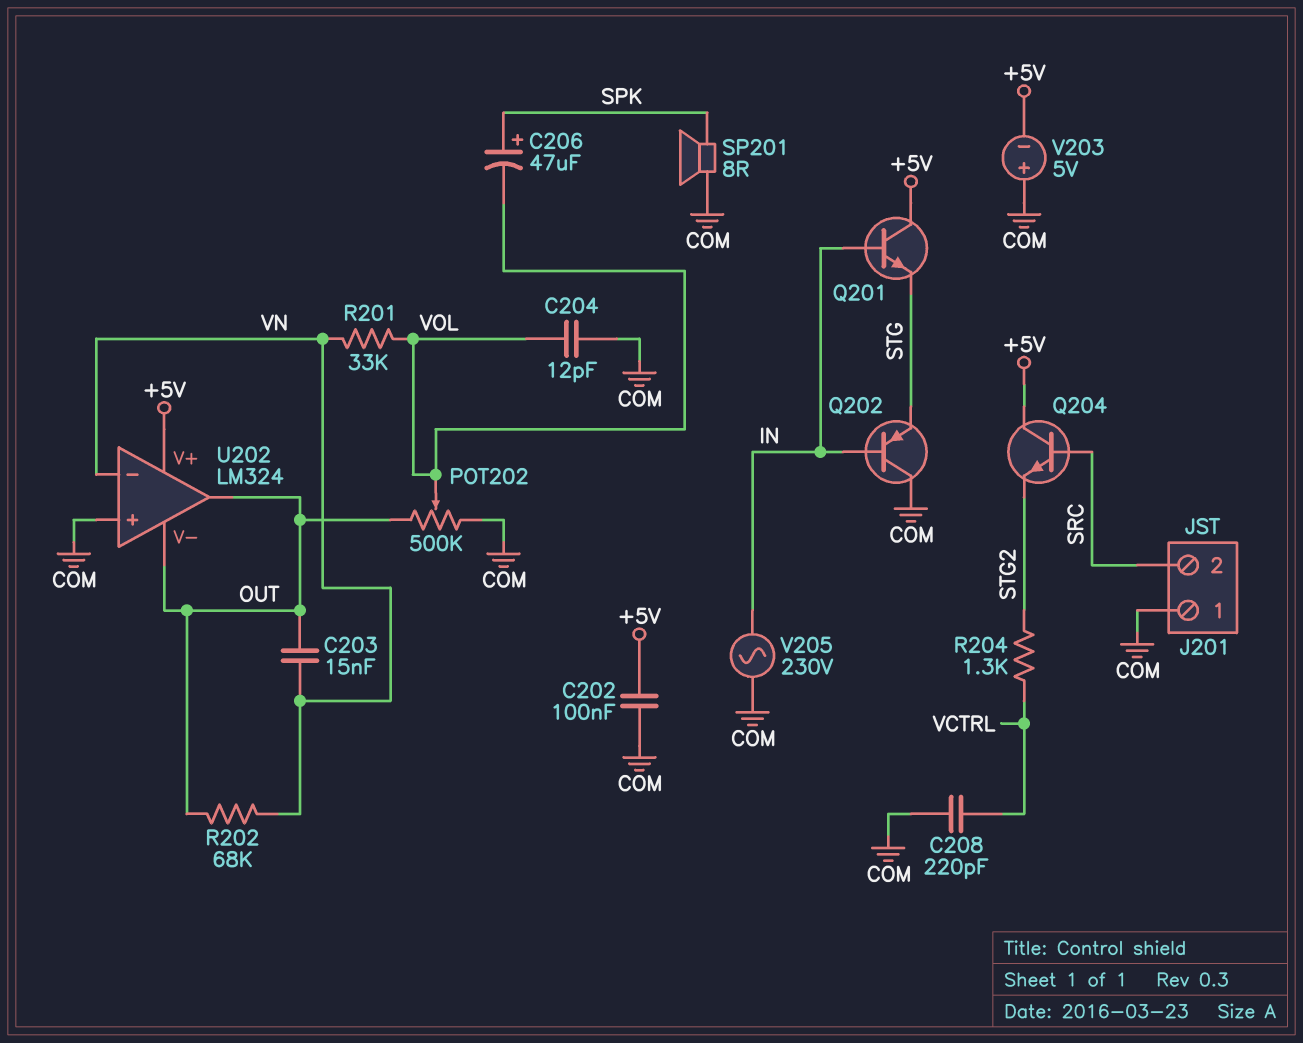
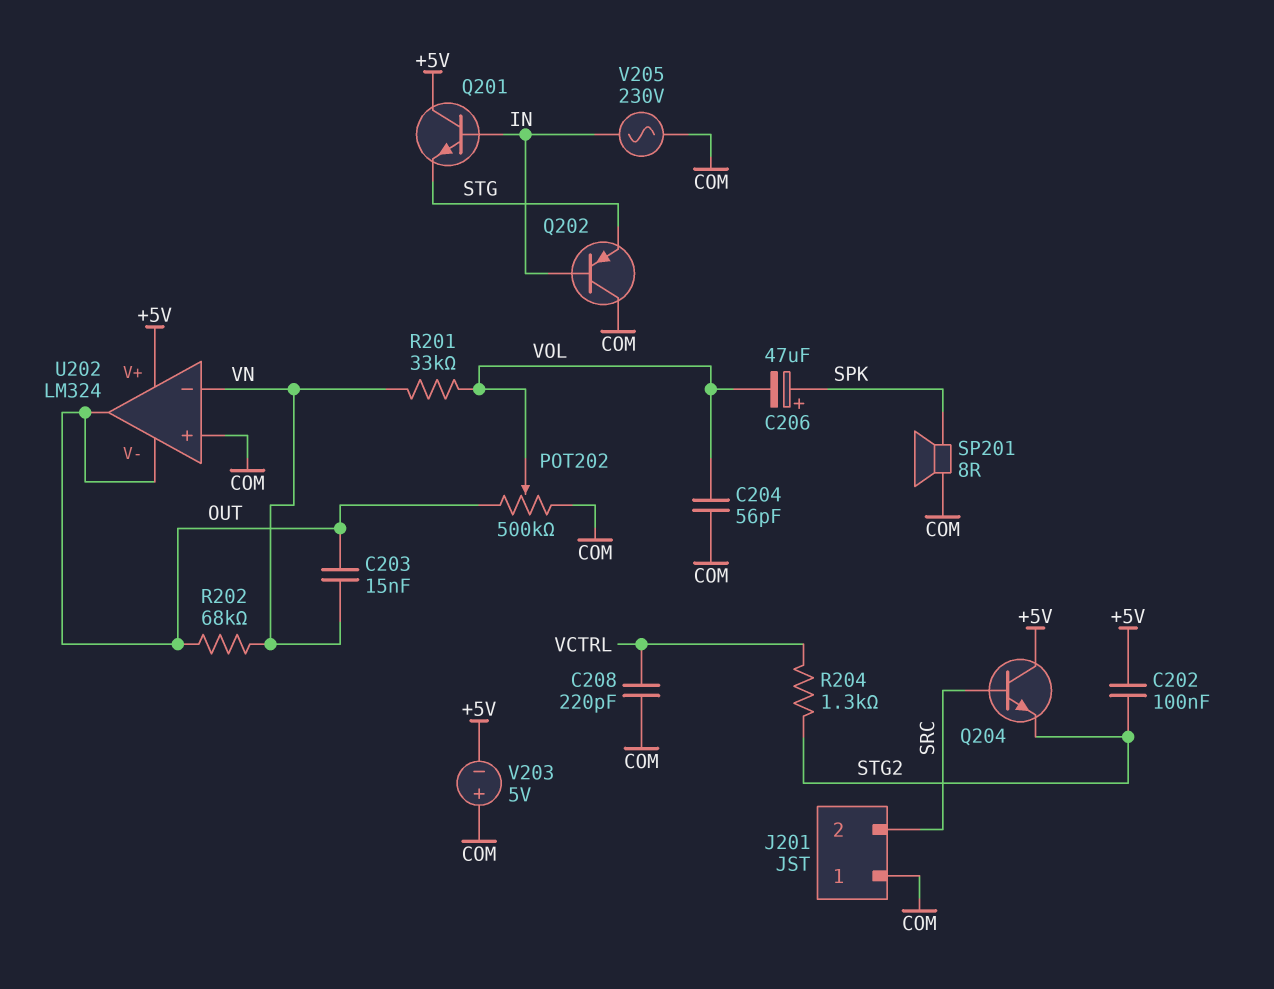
C202: 100nF (+5V, COM) -> 100nF (+5V, STG2)
C204: 12pF (COM, VOL) -> 56pF (COM, VOL)

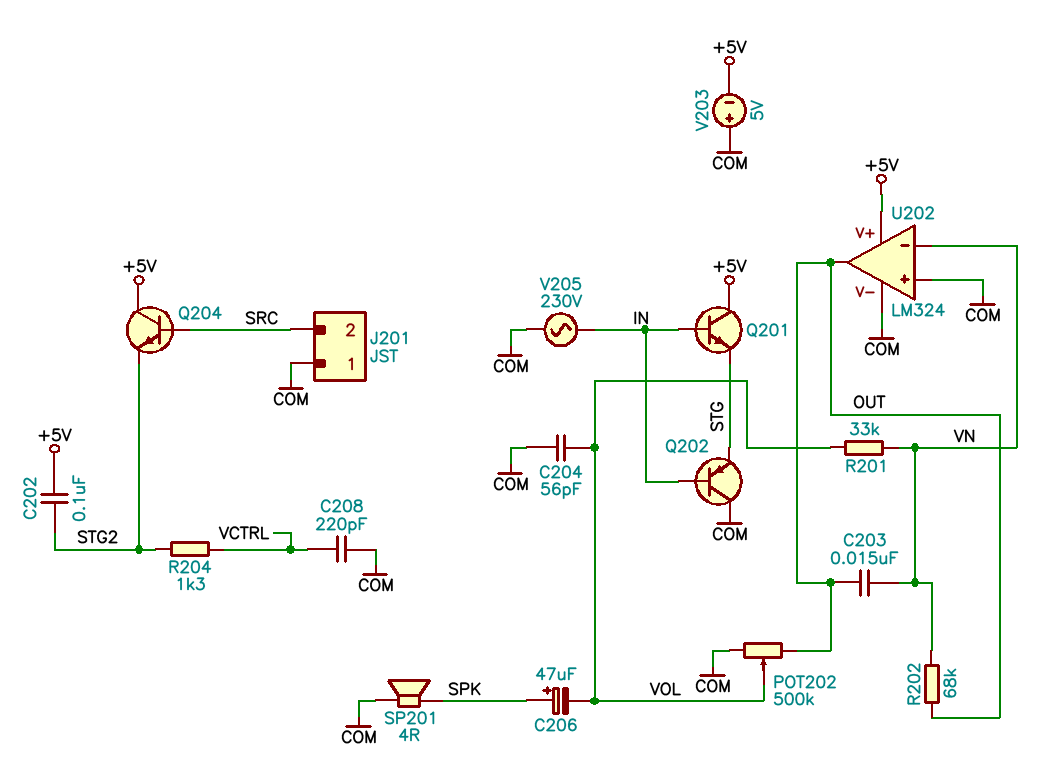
SP201: speaker 8R (COM, SPK) -> speaker 4R (COM, SPK)
U202 pin V-: OUT -> COM

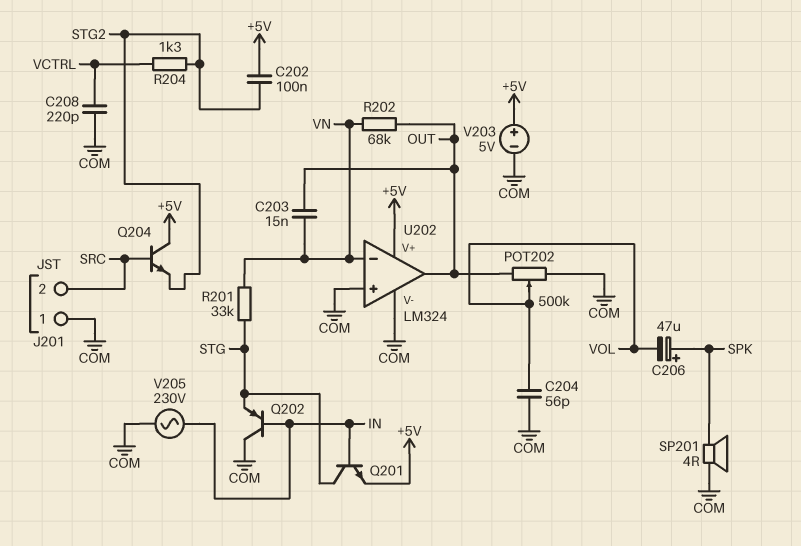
Q201: NPN (B IN, C +5V, E STG) -> NPN (B IN, C STG, E +5V)
R201: 33k (VN, VOL) -> 33k (STG, VN)
V203: 5V (plus COM, minus +5V) -> 5V (plus +5V, minus COM)

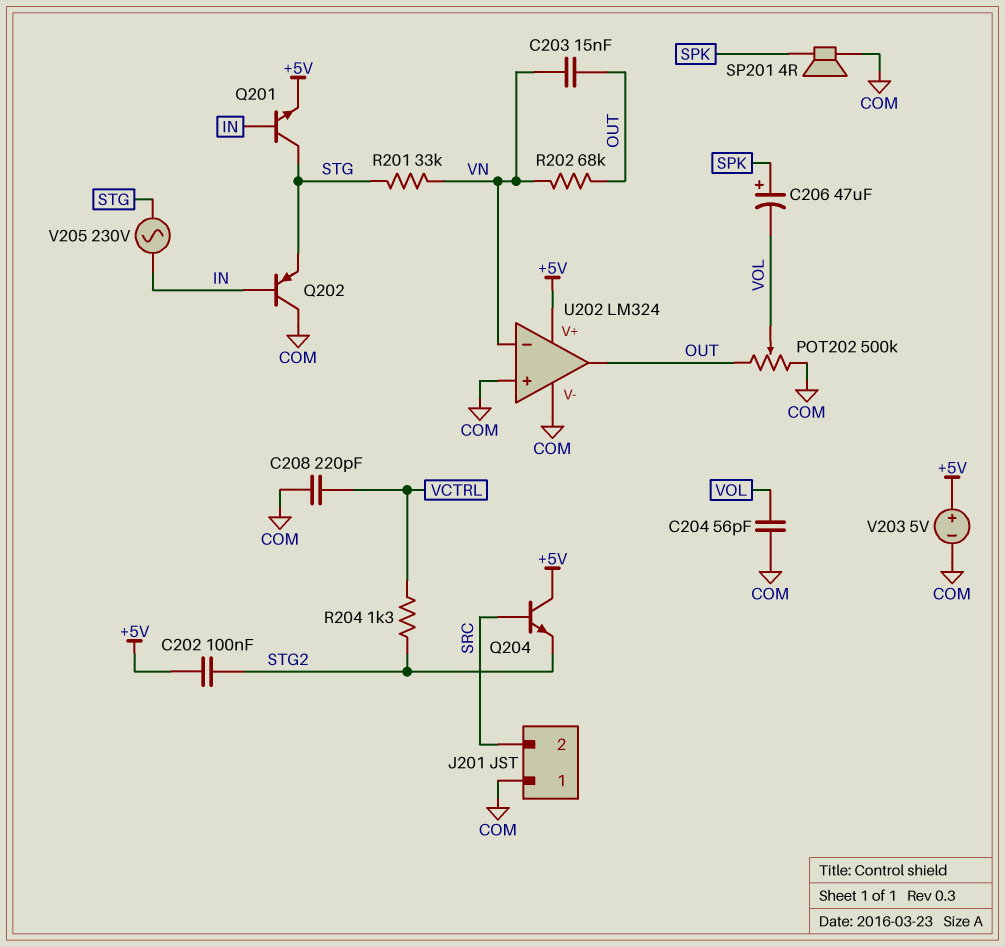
V205: AC 230V (COM, IN) -> AC 230V (IN, STG)

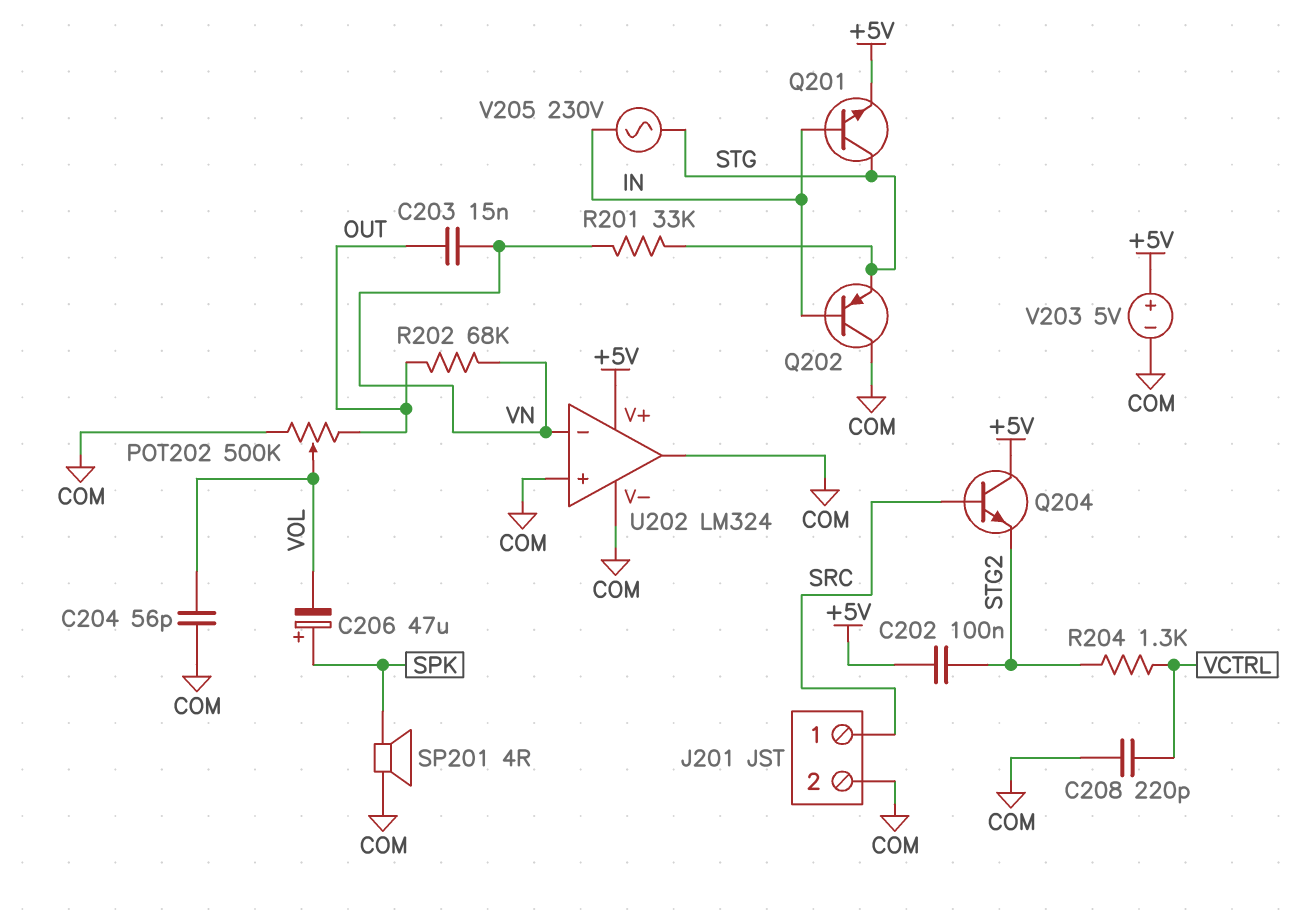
J201 pin 1: COM -> SRC
J201 pin 2: SRC -> COM
U202 pin out: OUT -> COM

